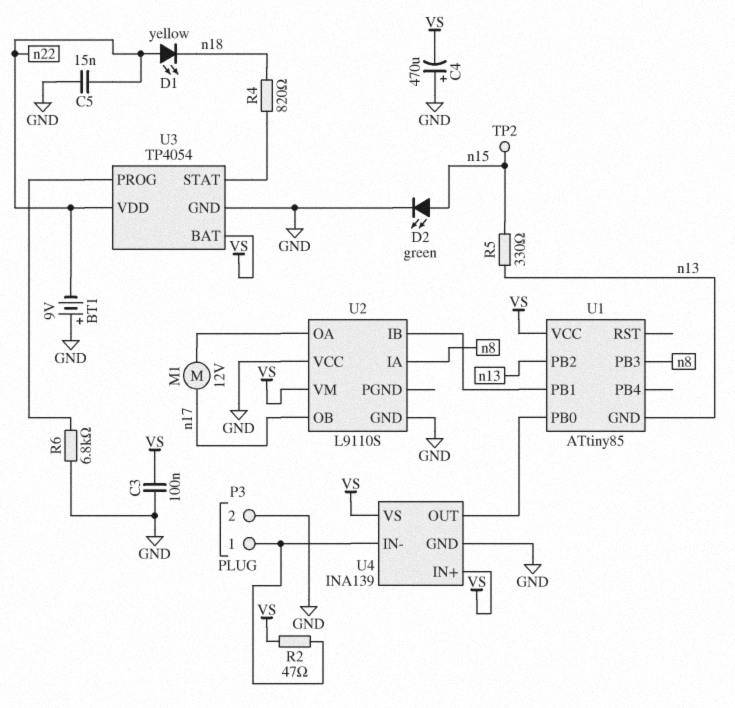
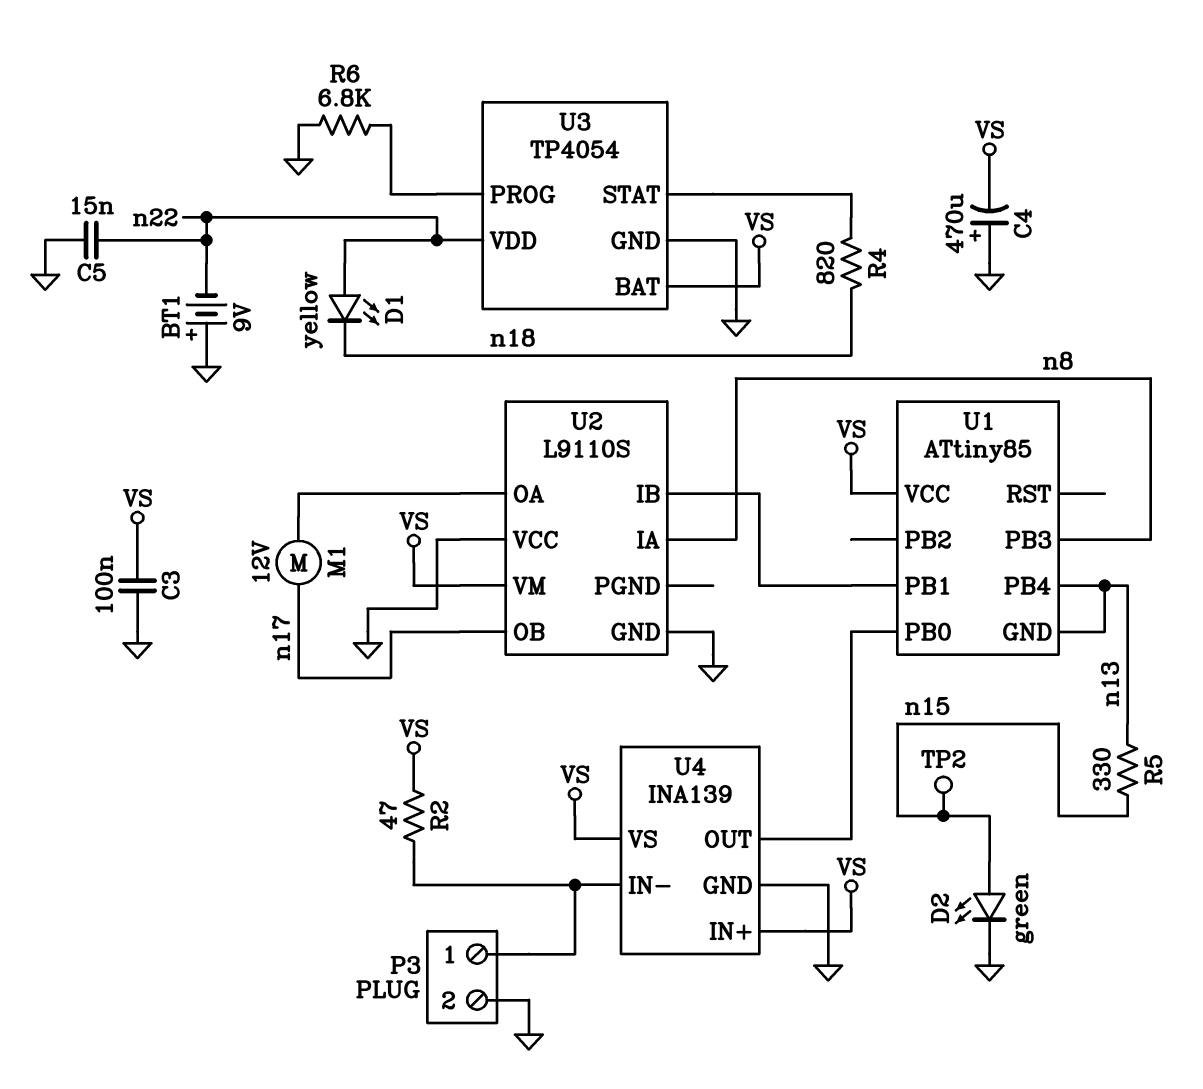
U1 pin PB2: n13 -> none
U1 pin PB4: none -> n13

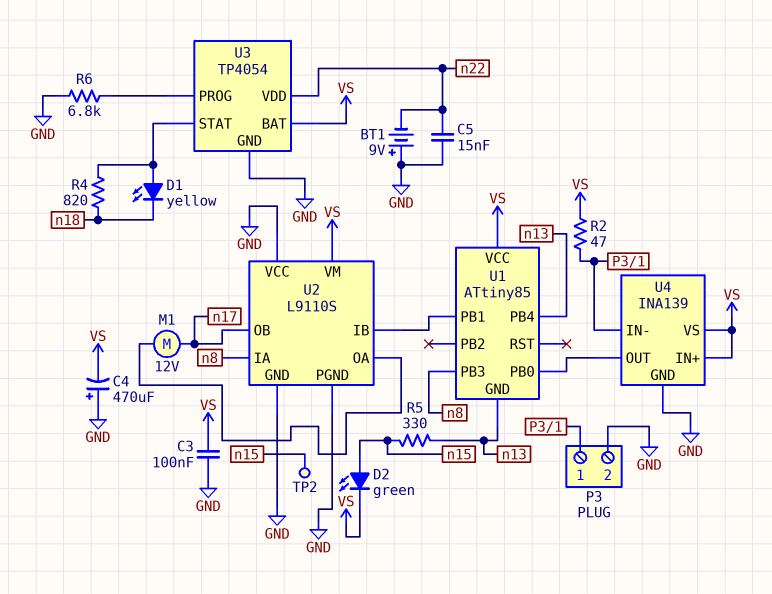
D1: LED yellow (A n22, K n18) -> LED yellow (A U3/STAT, K n18)
D2: LED green (A n15, K GND) -> LED green (A n15, K VS)
U2 pin PGND: none -> GND

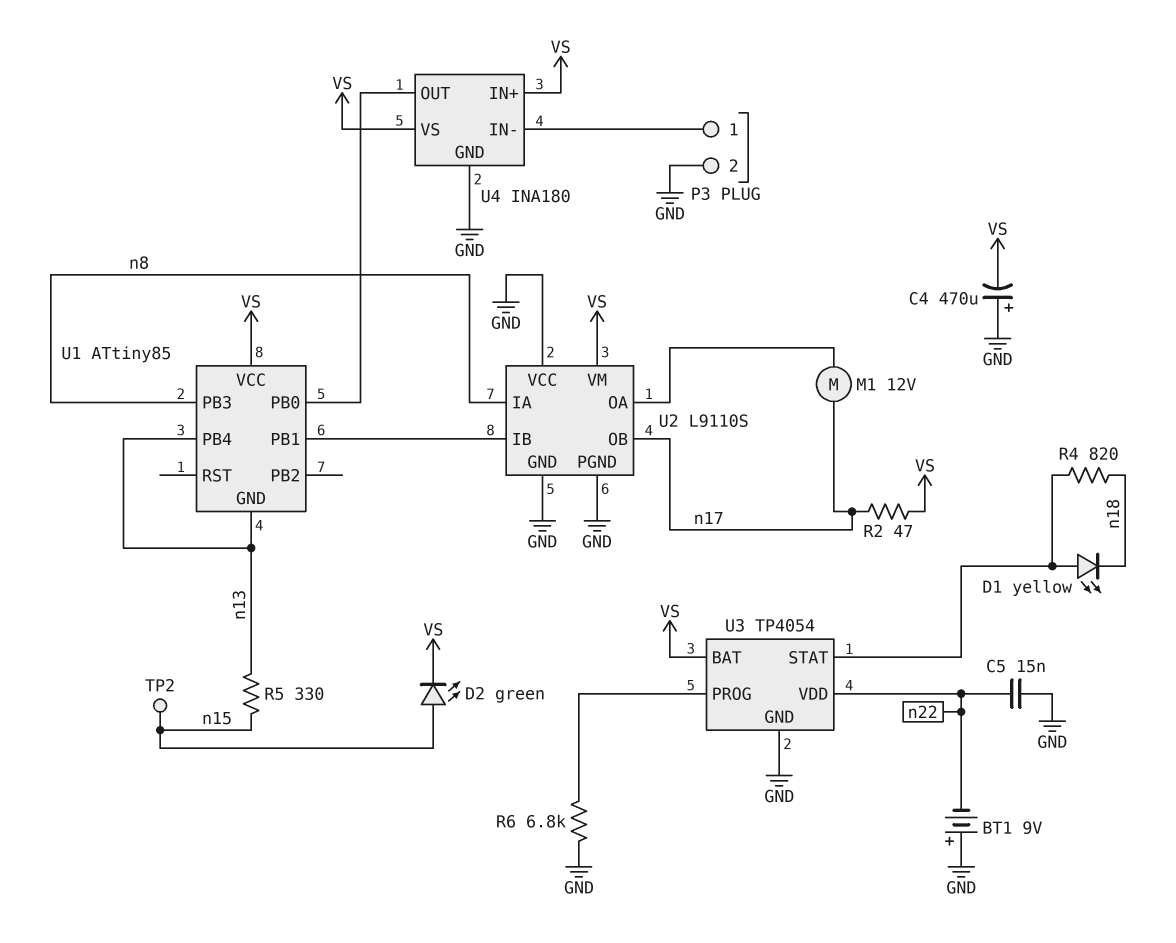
C3: 100nF (GND, VS) -> none
R2: 47 (P3/1, VS) -> 47 (VS, n17)
U4: INA139 -> INA180

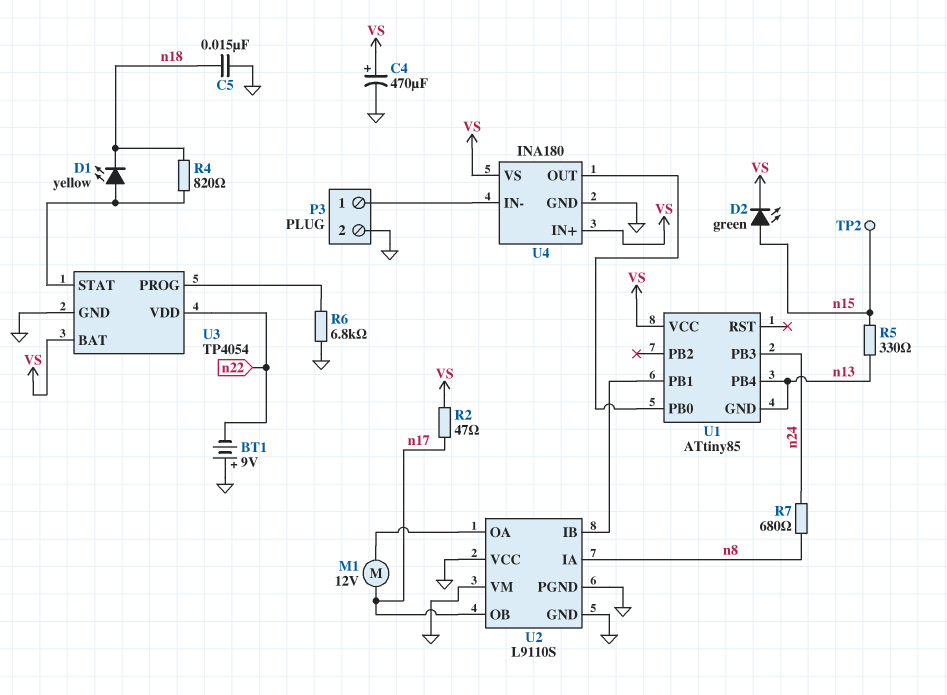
C4: 470uF (plus GND, minus VS) -> 470uF (plus VS, minus GND)
C5: 15nF (GND, n22) -> 15nF (GND, n18)
R7: none -> 680 (n8, n24)
U1 pin PB3: n8 -> n24
U2 pin VM: VS -> GND

